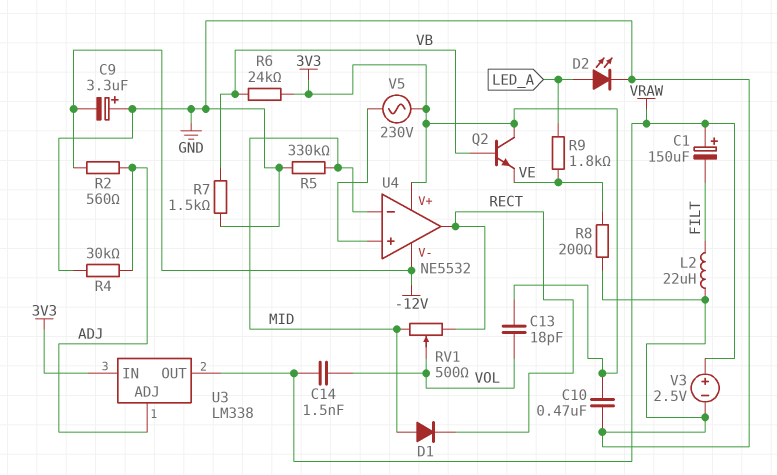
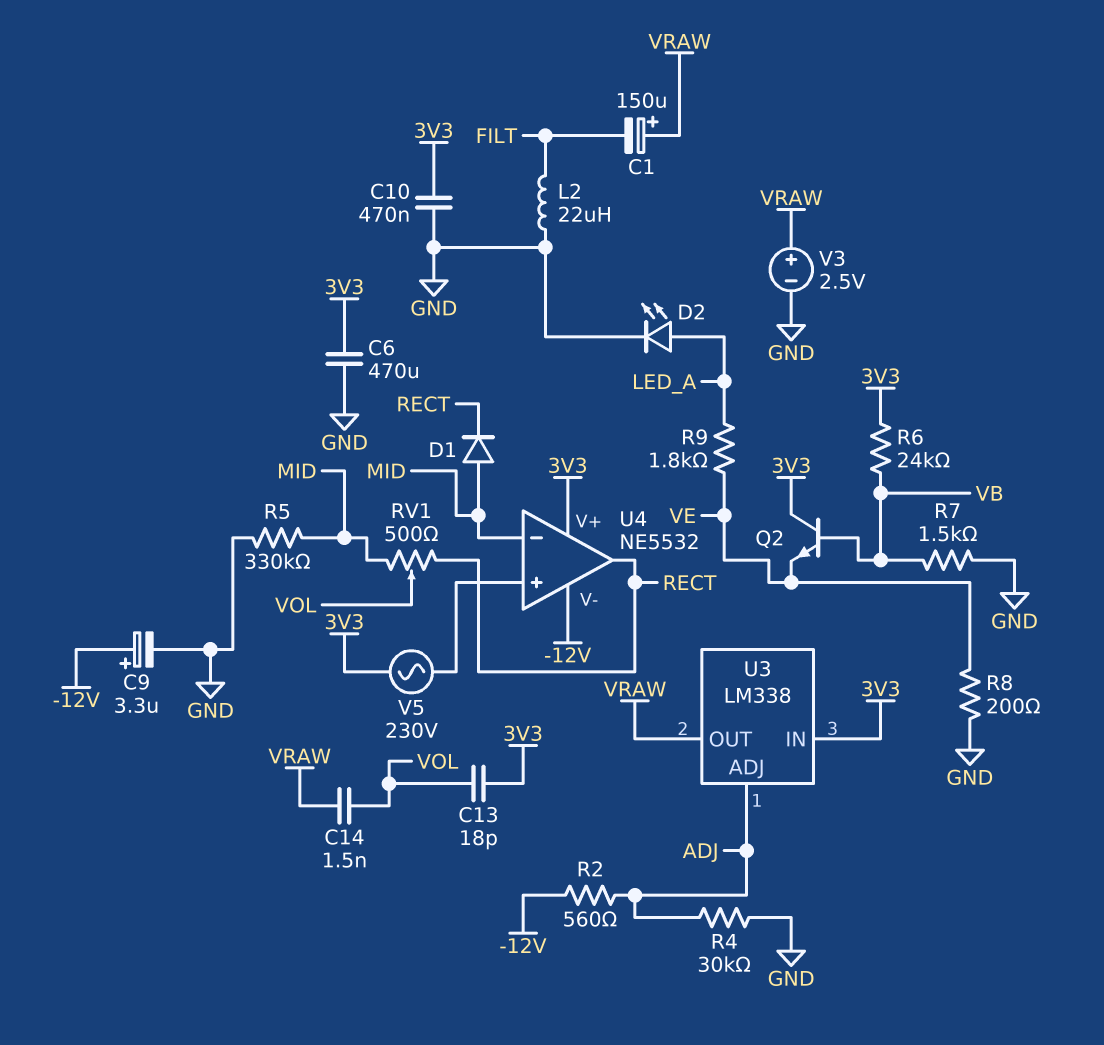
C6: none -> 470uF (3V3, GND)
C9: 3.3uF (plus GND, minus -12V) -> 3.3uF (plus -12V, minus GND)

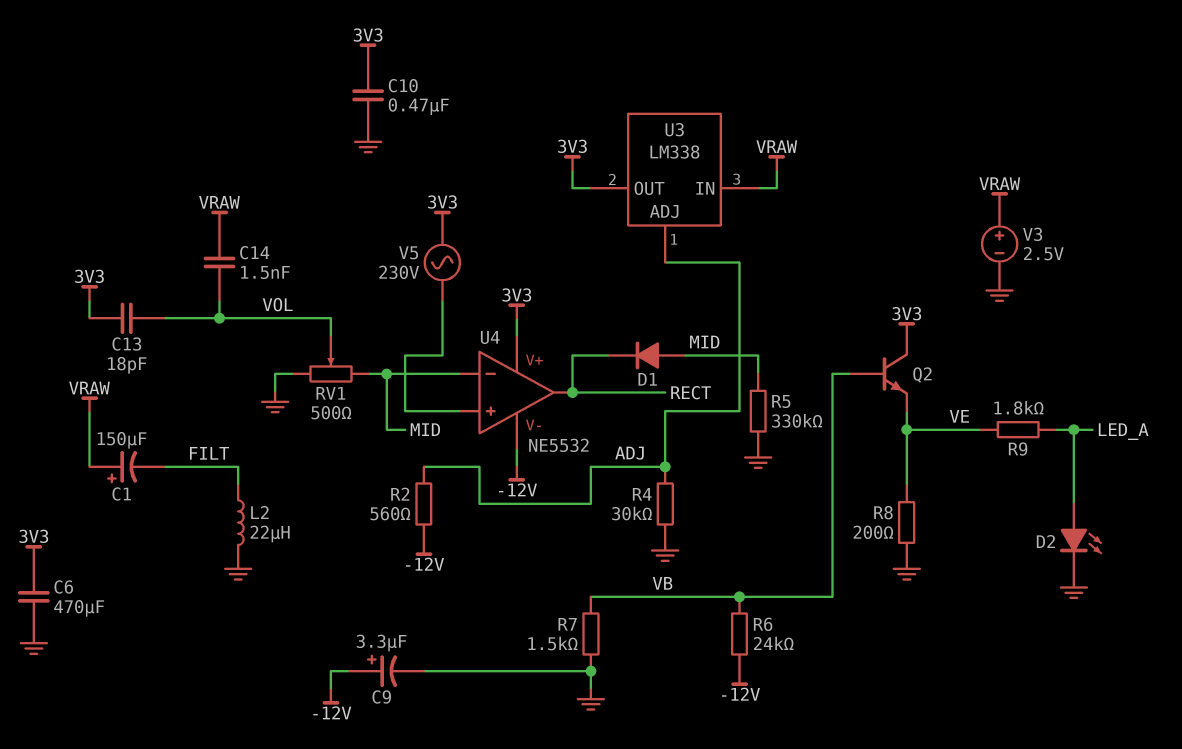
R6: 24k (3V3, VB) -> 24k (-12V, VB)
RV1: 500 (MID, RECT, wiper VOL) -> 500 (GND, MID, wiper VOL)
U3 pin IN: 3V3 -> VRAW
U3 pin OUT: VRAW -> 3V3

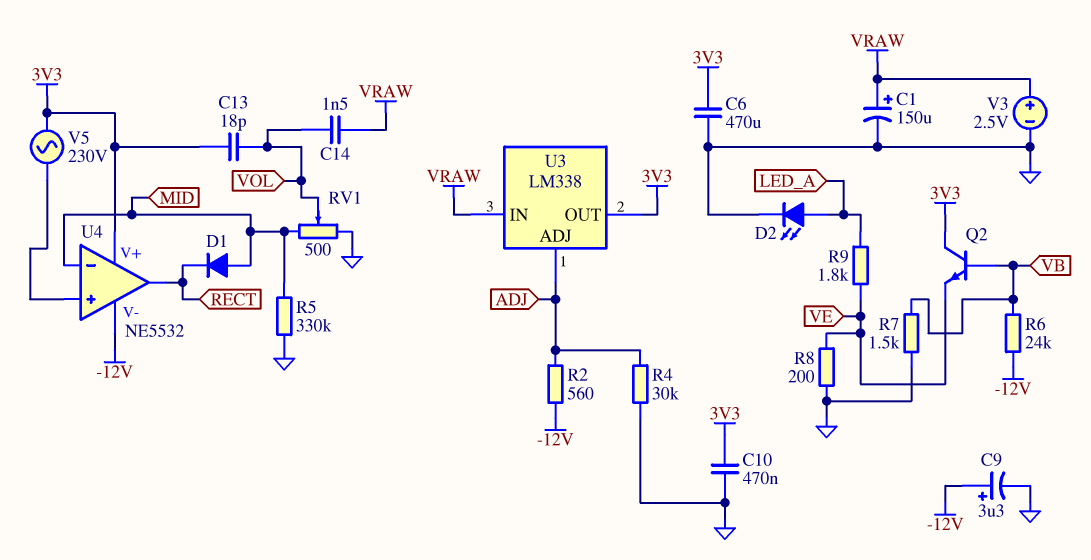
C1: 150uF (plus VRAW, minus FILT) -> 150uF (plus VRAW, minus GND)
L2: 22uH (FILT, GND) -> none

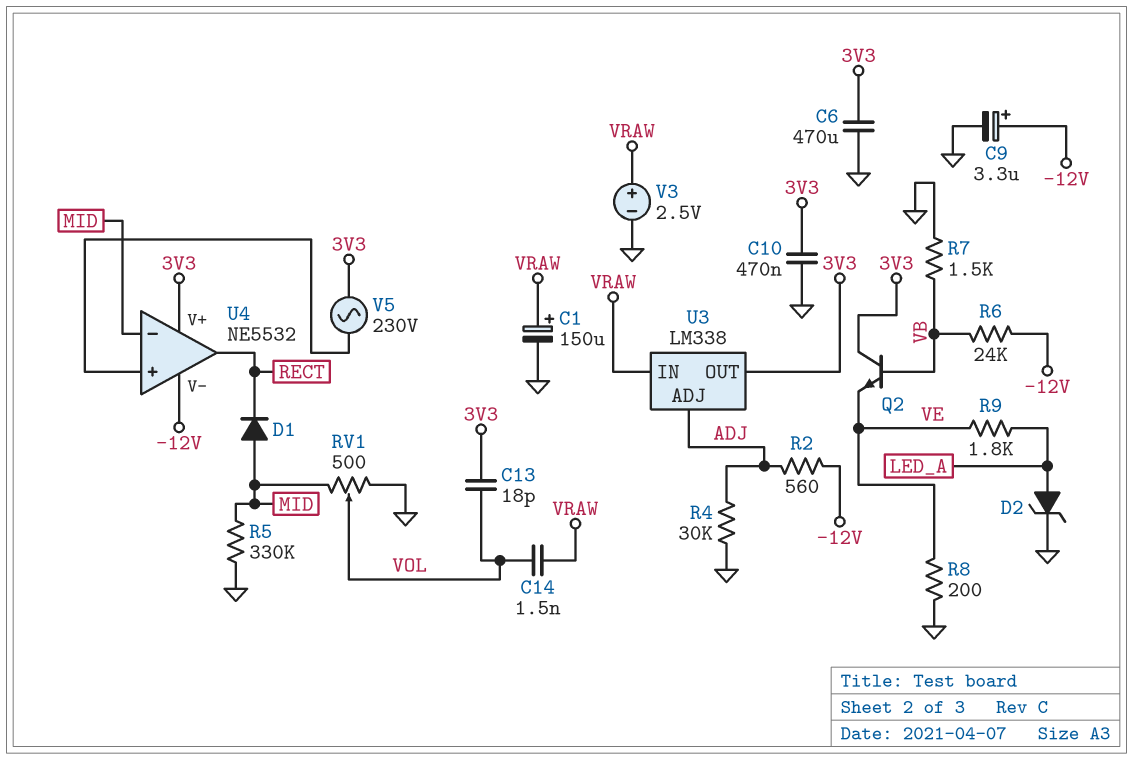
D2: LED (A LED_A, K GND) -> zener (A LED_A, K GND)

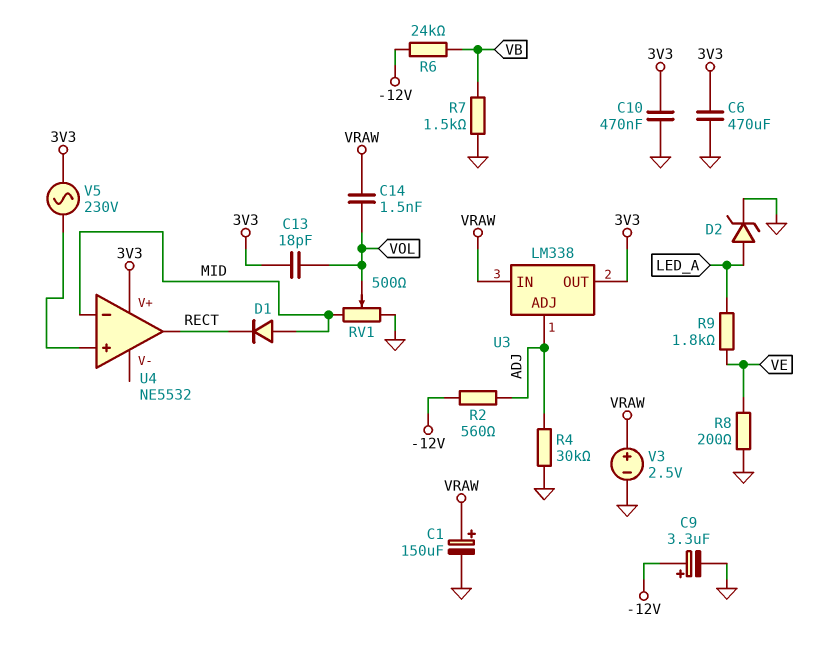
Q2: NPN (B VB, C 3V3, E VE) -> none
R5: 330k (GND, MID) -> none
U4 pin V-: -12V -> none

